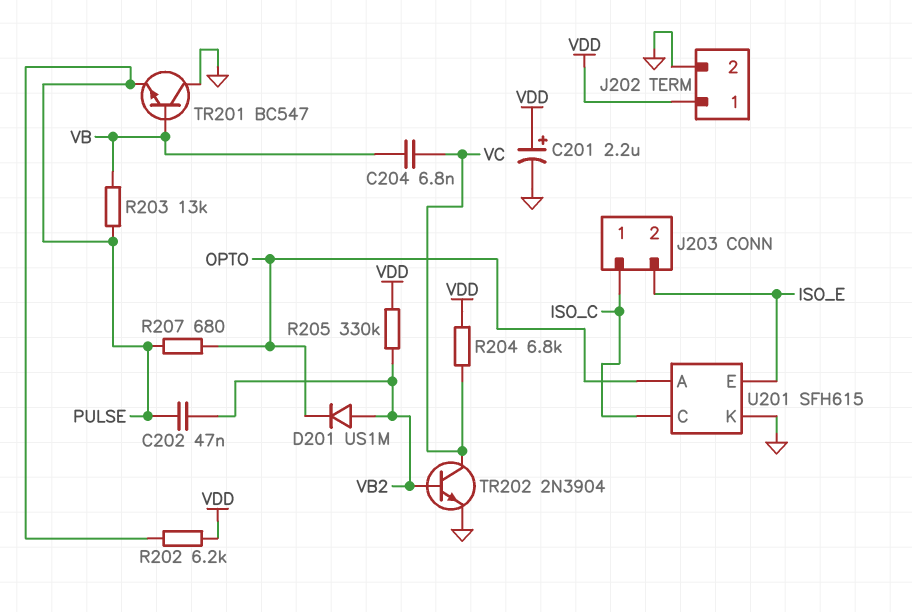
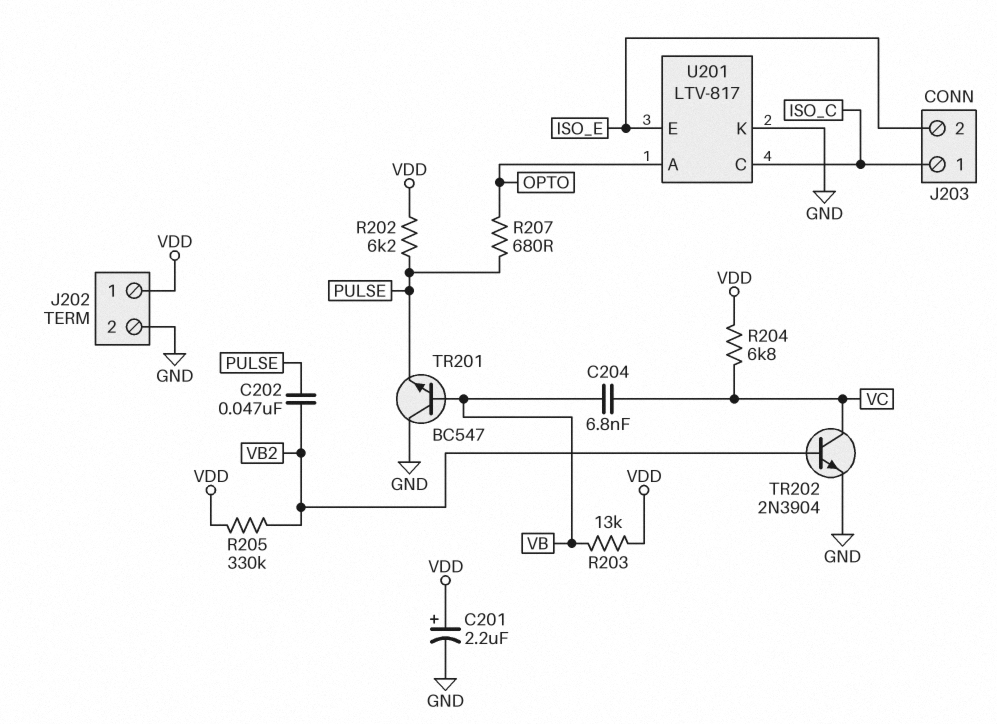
D201: diode US1M (A VB2, K OPTO) -> none
R203: 13k (PULSE, VB) -> 13k (VB, VDD)
U201: SFH615 -> LTV-817

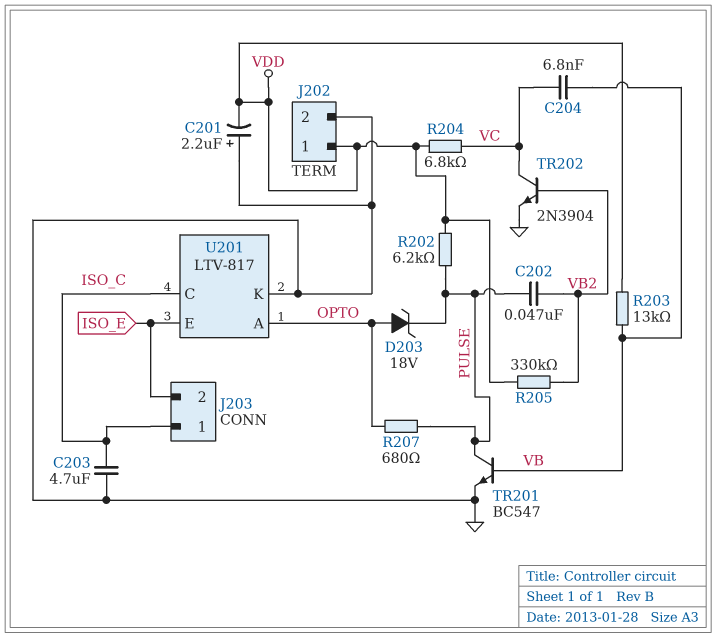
C201: 2.2uF (plus VDD, minus GND) -> 2.2uF (plus GND, minus VDD)
C203: none -> 4.7uF (GND, ISO_C)
D203: none -> zener 18V (A OPTO, K PULSE)
TR201: NPN BC547 (B VB, C GND, E PULSE) -> NPN BC547 (B VB, C PULSE, E GND)

